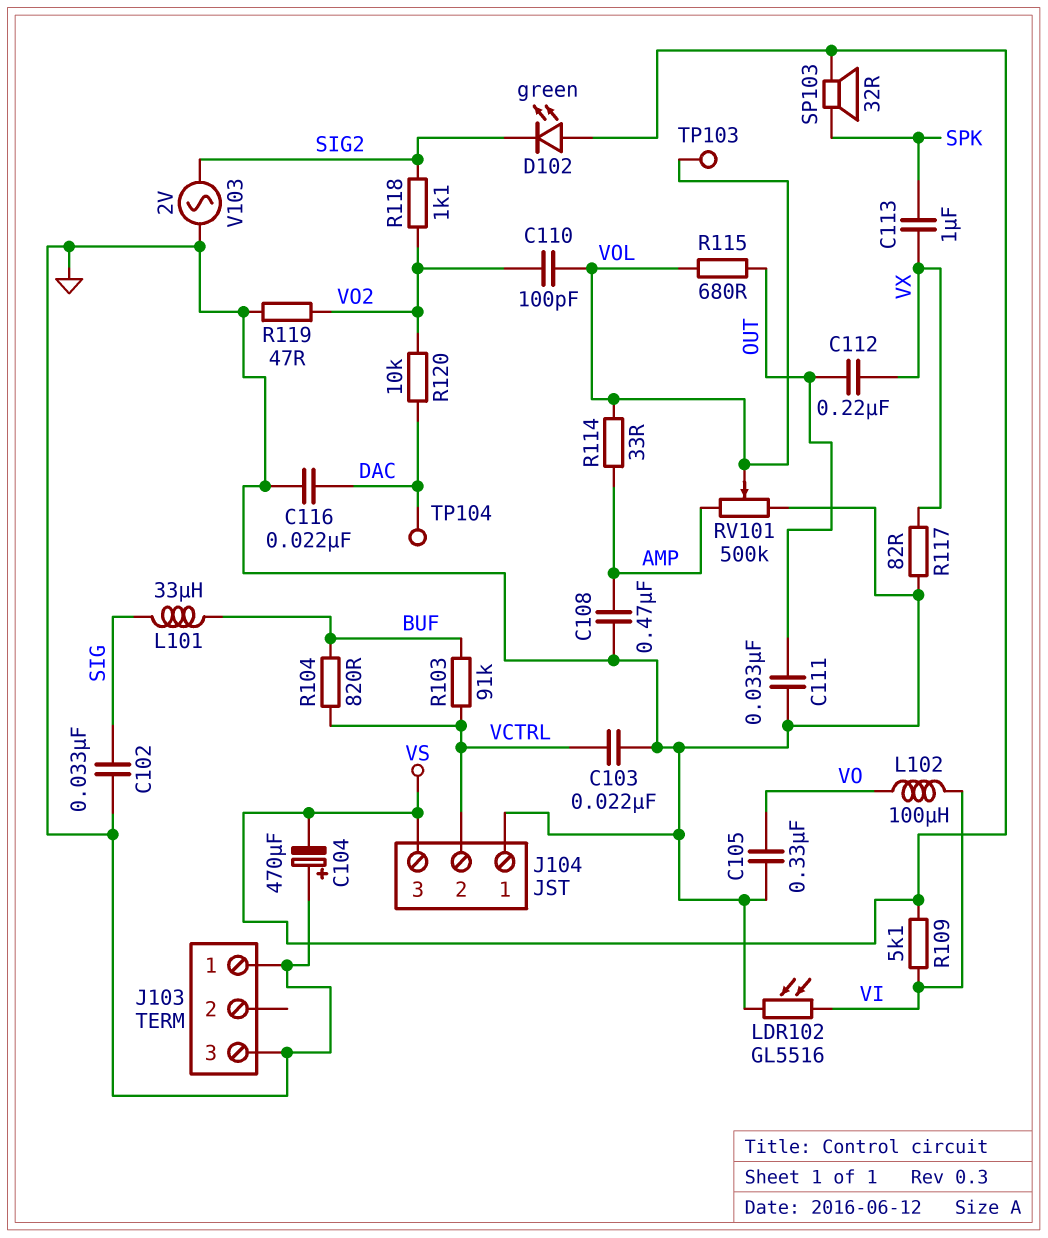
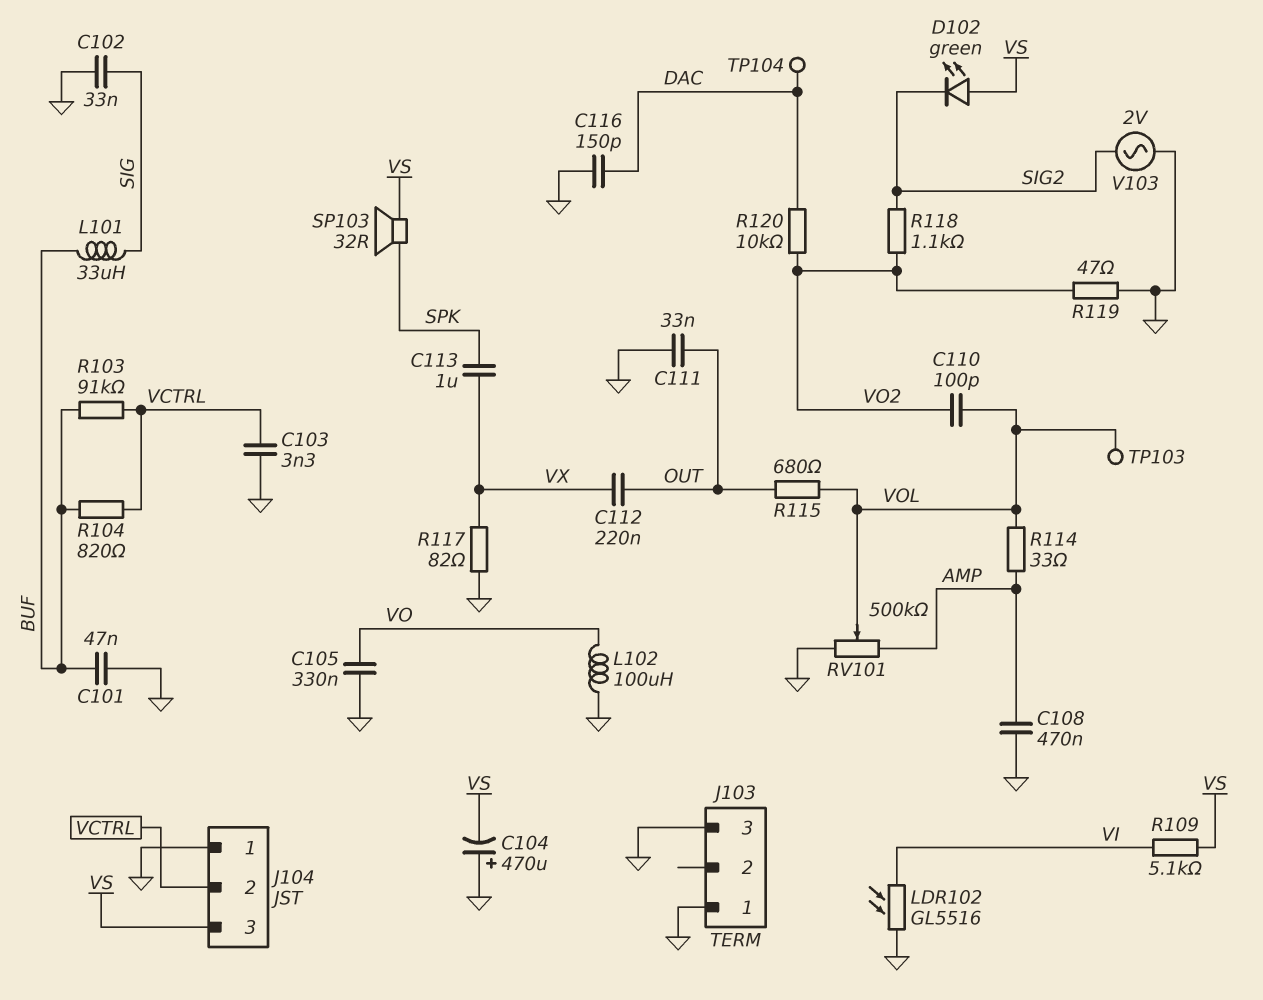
C101: none -> 47nF (BUF, GND)
C103: 22nF (GND, VCTRL) -> 3.3nF (GND, VCTRL)
C116: 22nF (DAC, GND) -> 150pF (DAC, GND)
L102: 100uH (VI, VO) -> 100uH (GND, VO)

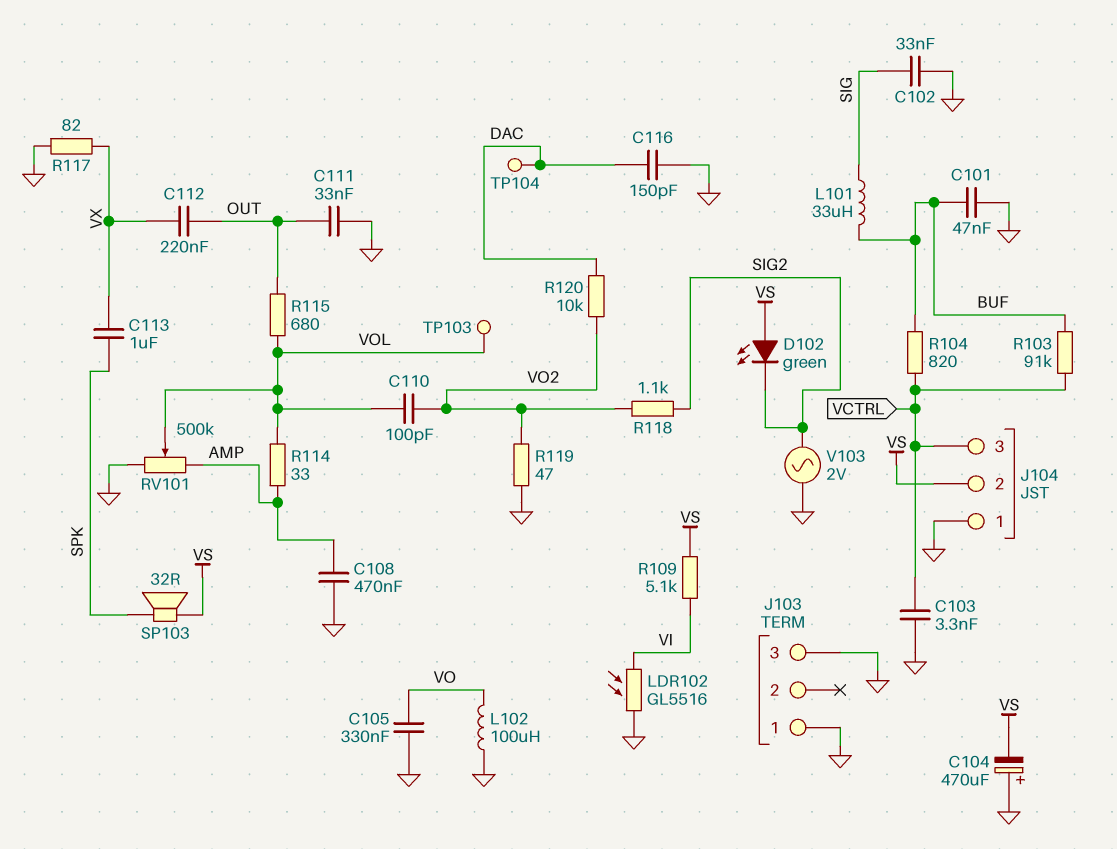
J104 pin 2: VCTRL -> VS
J104 pin 3: VS -> VCTRL

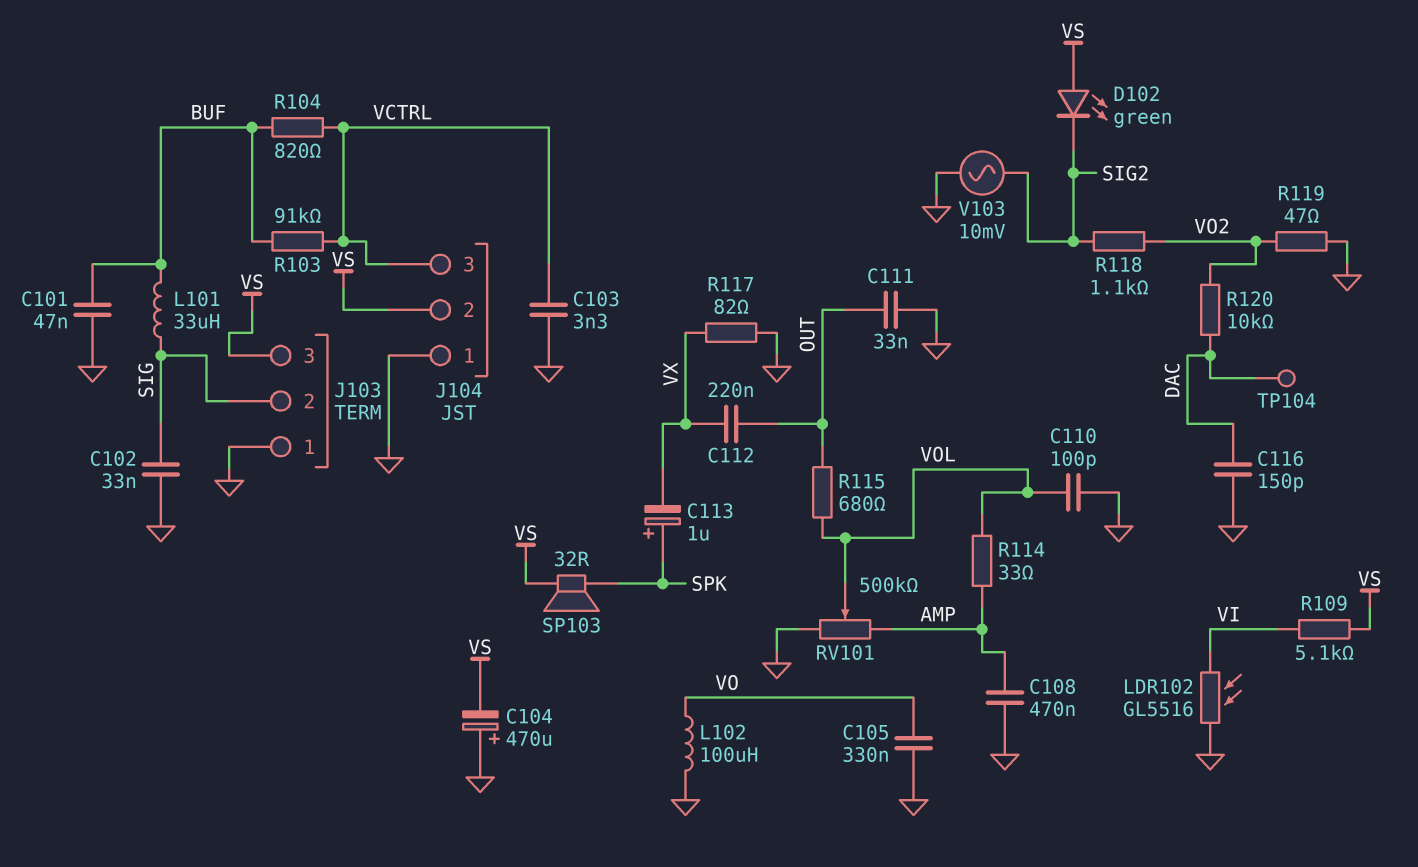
C110: 100pF (VO2, VOL) -> 100pF (GND, VOL)
C113: 1uF (SPK, VX) -> 1uF (plus SPK, minus VX)
J103 pin 2: none -> SIG
J103 pin 3: GND -> VS
TP103: test point (VOL) -> none
V103: AC 2V (GND, SIG2) -> AC 10mV (GND, SIG2)

